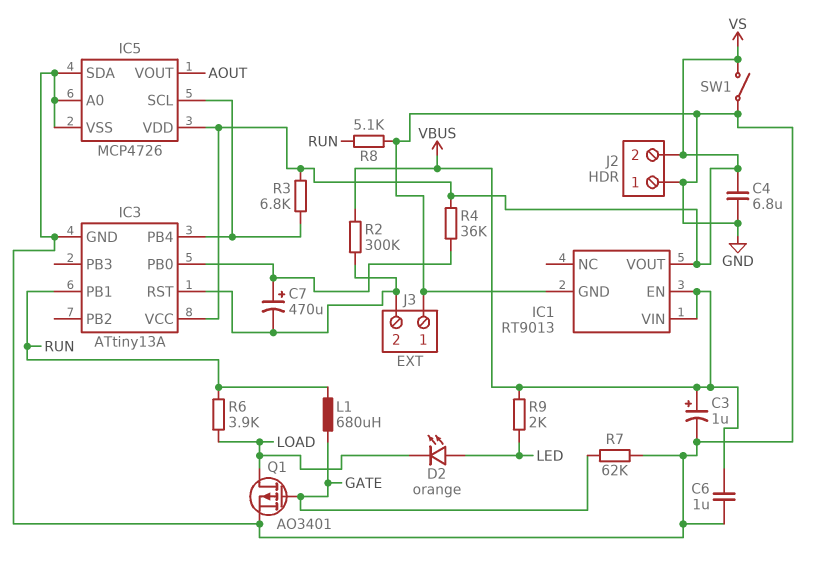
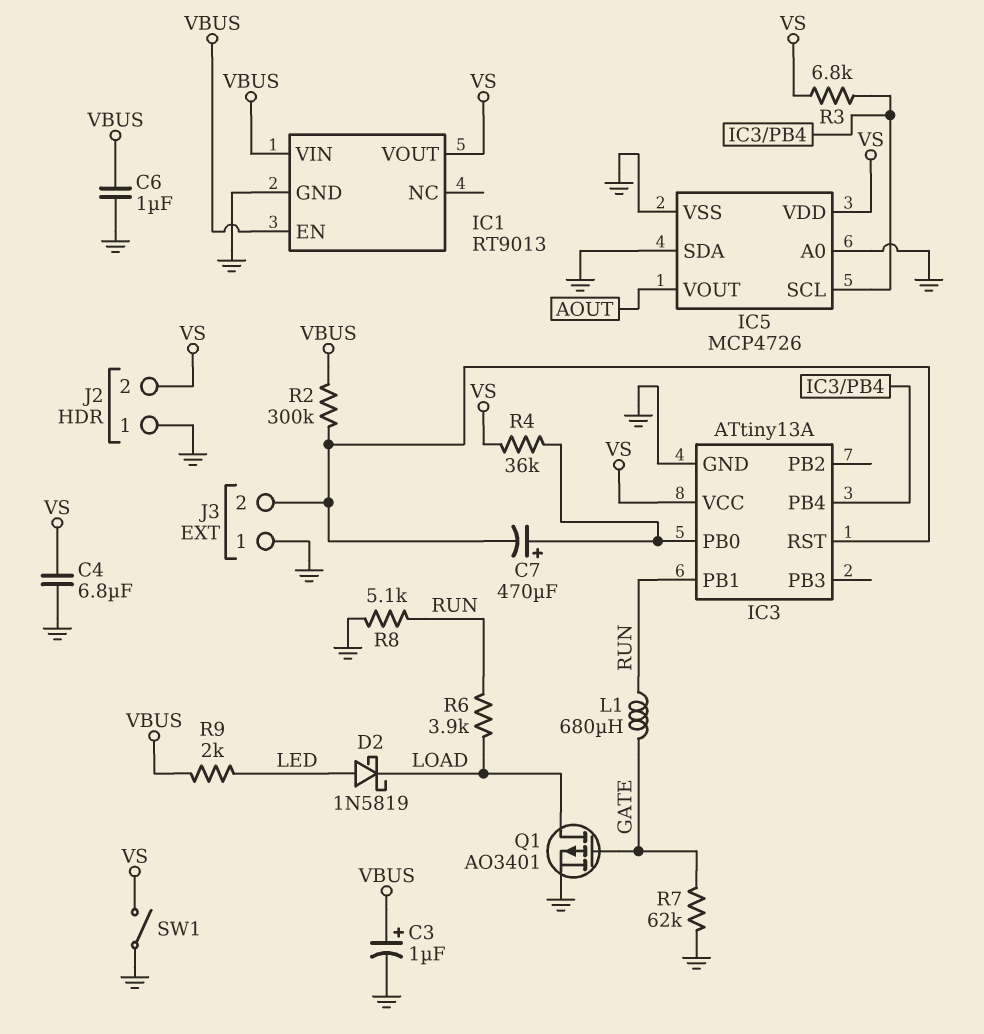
D2: LED orange (A LED, K LOAD) -> schottky 1N5819 (A LED, K LOAD)

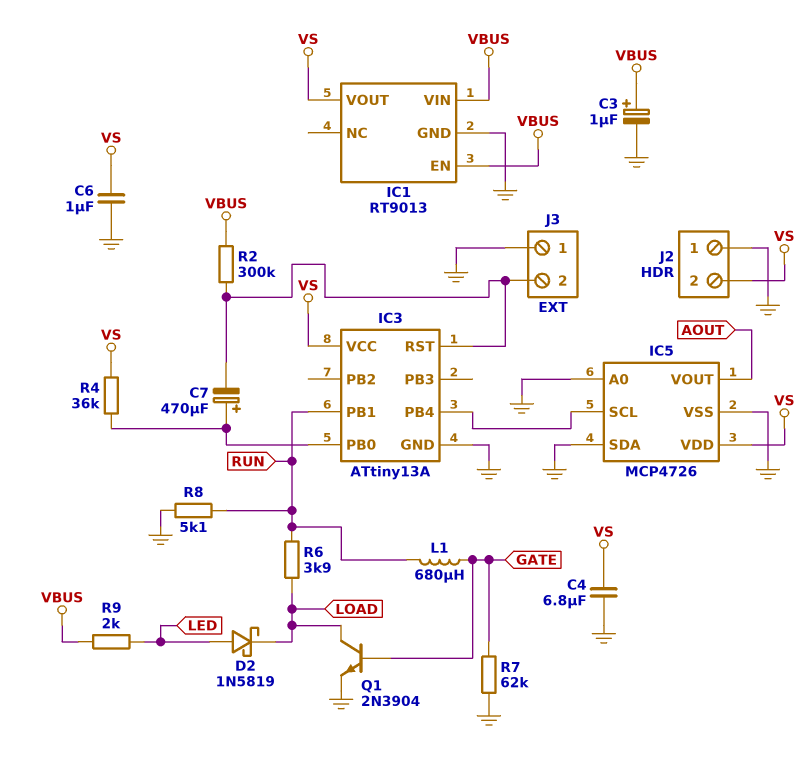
C6: 1uF (GND, VBUS) -> 1uF (GND, VS)
Q1: PMOS AO3401 (G GATE, D LOAD, S GND) -> NPN 2N3904 (B GATE, C LOAD, E GND)
R3: 6.8k (IC3/PB4, VS) -> none
SW1: switch (GND, VS) -> none

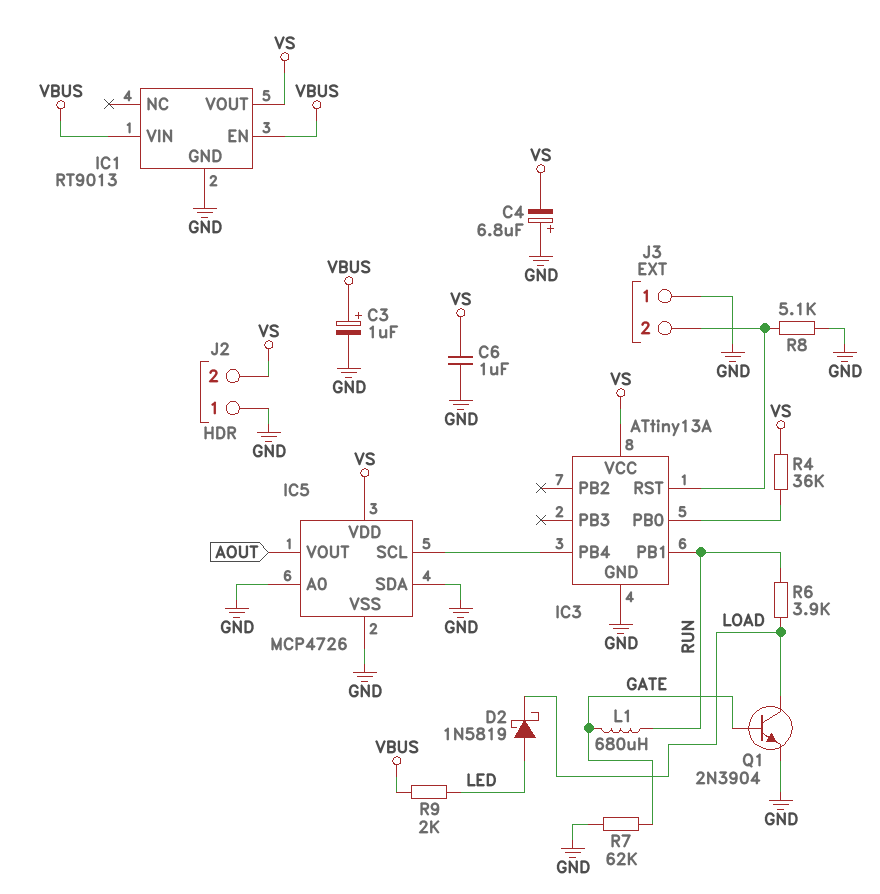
C4: 6.8uF (GND, VS) -> 6.8uF (plus GND, minus VS)
C7: 470uF (plus IC3/PB0, minus IC3/RST) -> none
R2: 300k (IC3/RST, VBUS) -> none
R8: 5.1k (GND, RUN) -> 5.1k (GND, IC3/RST)

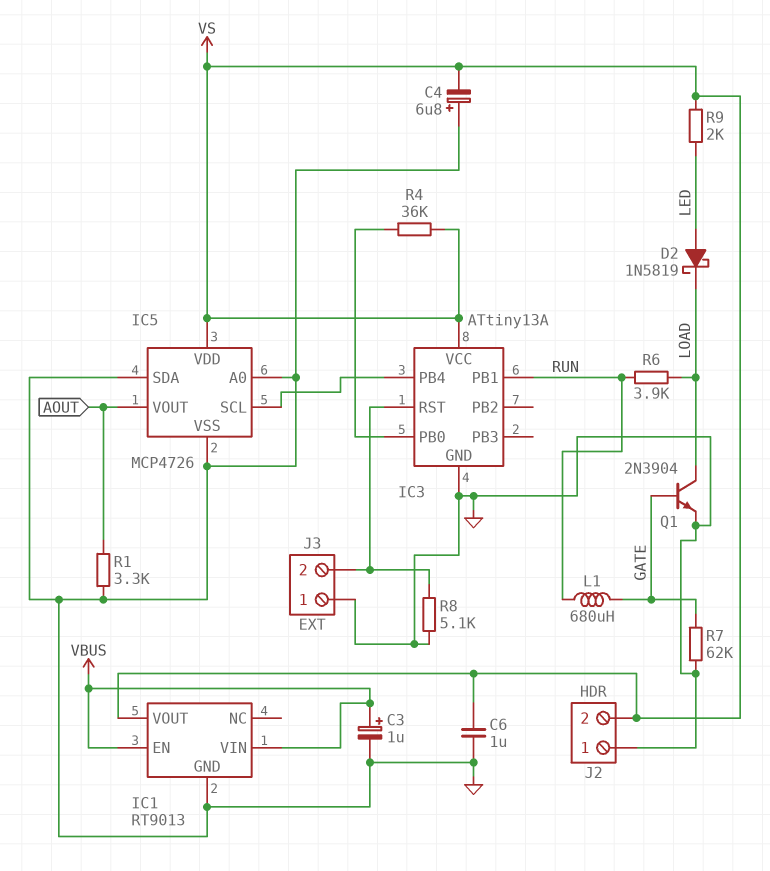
R1: none -> 3.3k (AOUT, GND)
R9: 2k (LED, VBUS) -> 2k (LED, VS)

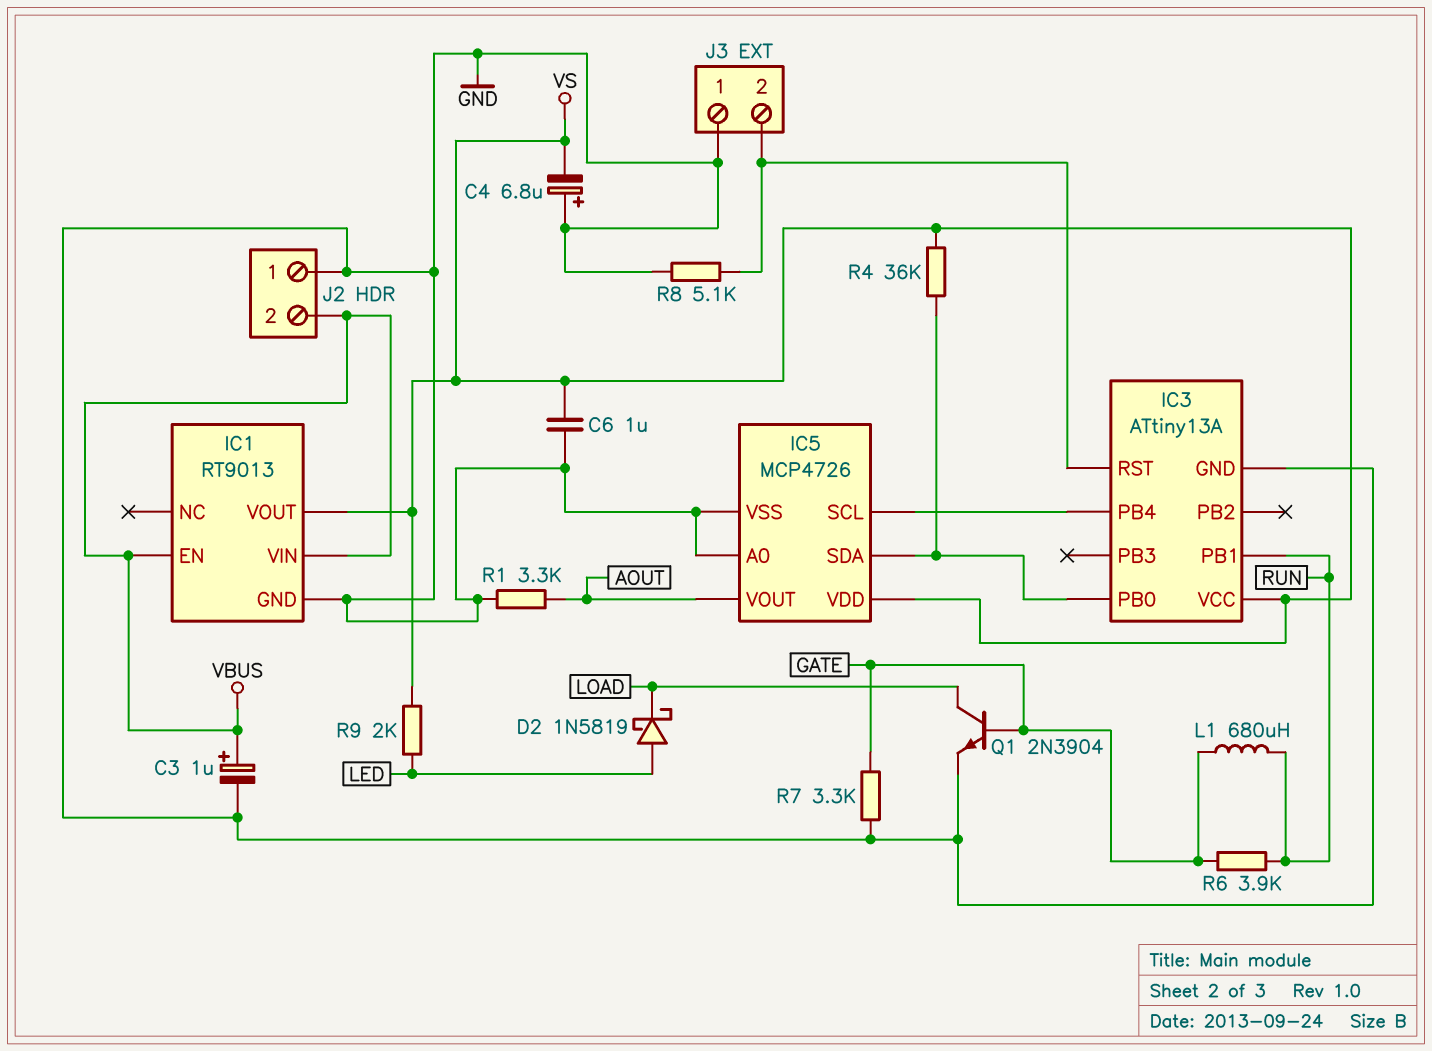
IC5 pin SDA: GND -> IC3/PB0
J2 pin 2: VS -> VBUS
R6: 3.9k (LOAD, RUN) -> 3.9k (GATE, RUN)
R7: 62k (GATE, GND) -> 3.3k (GATE, GND)

